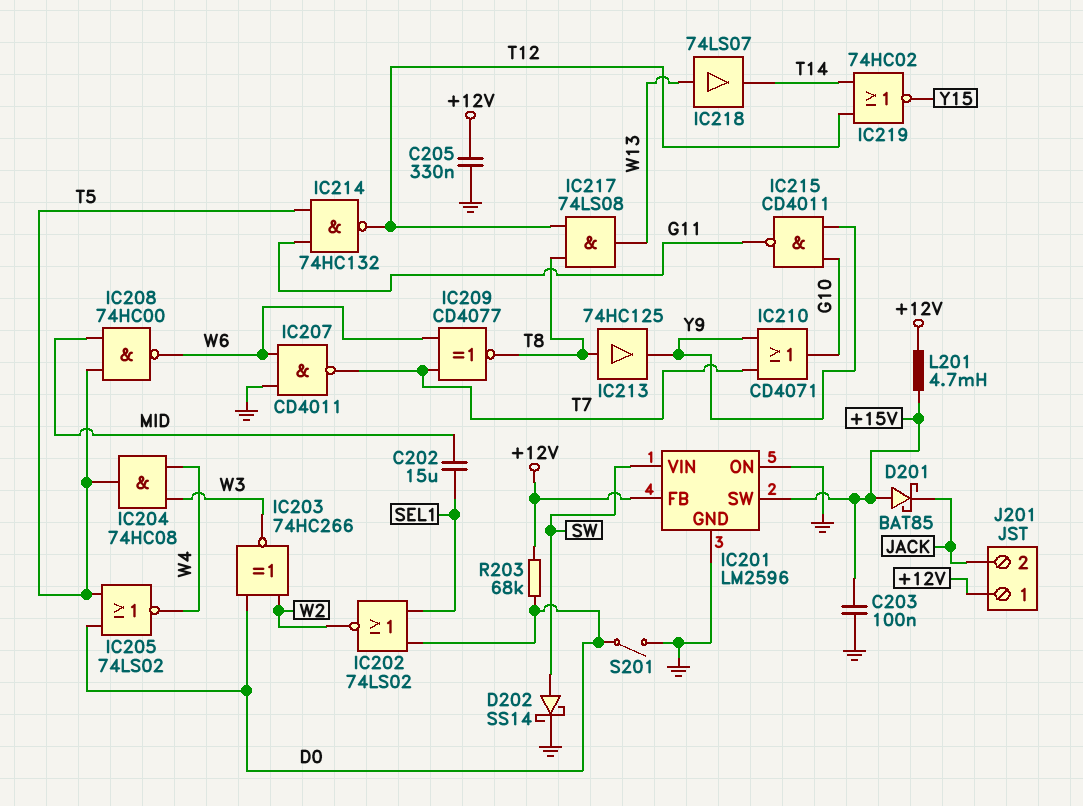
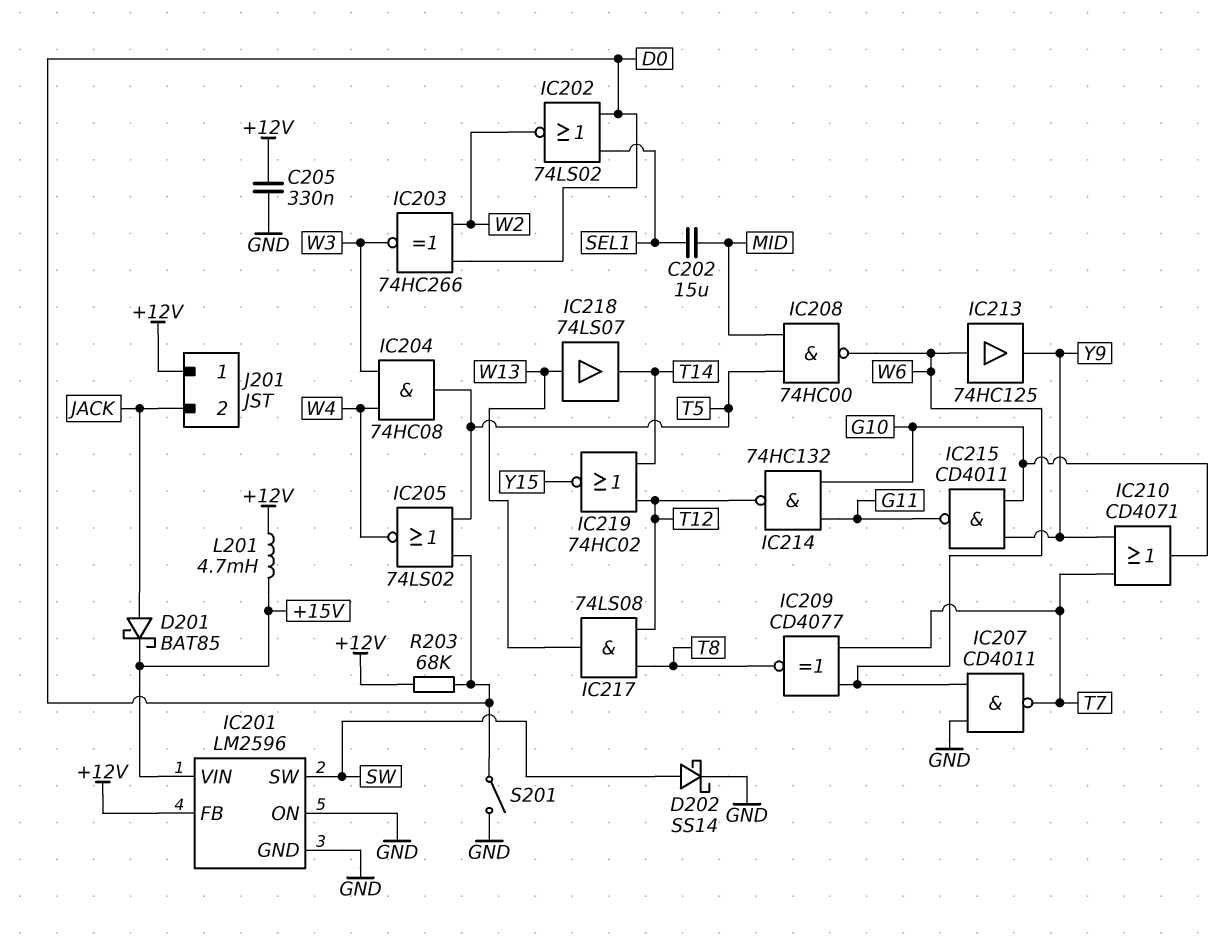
C203: 100nF (+15V, GND) -> none
D201: schottky BAT85 (A +15V, K JACK) -> schottky BAT85 (A JACK, K +15V)
IC201 pin SW: +15V -> SW
IC201 pin VIN: SW -> +15V
IC213: buffer 74HC125 (in T8, out Y9) -> buffer 74HC125 (in W6, out Y9)
IC214: NAND 74HC132 (in G11, in T5, out T12) -> NAND 74HC132 (in G10, in G11, out T12)

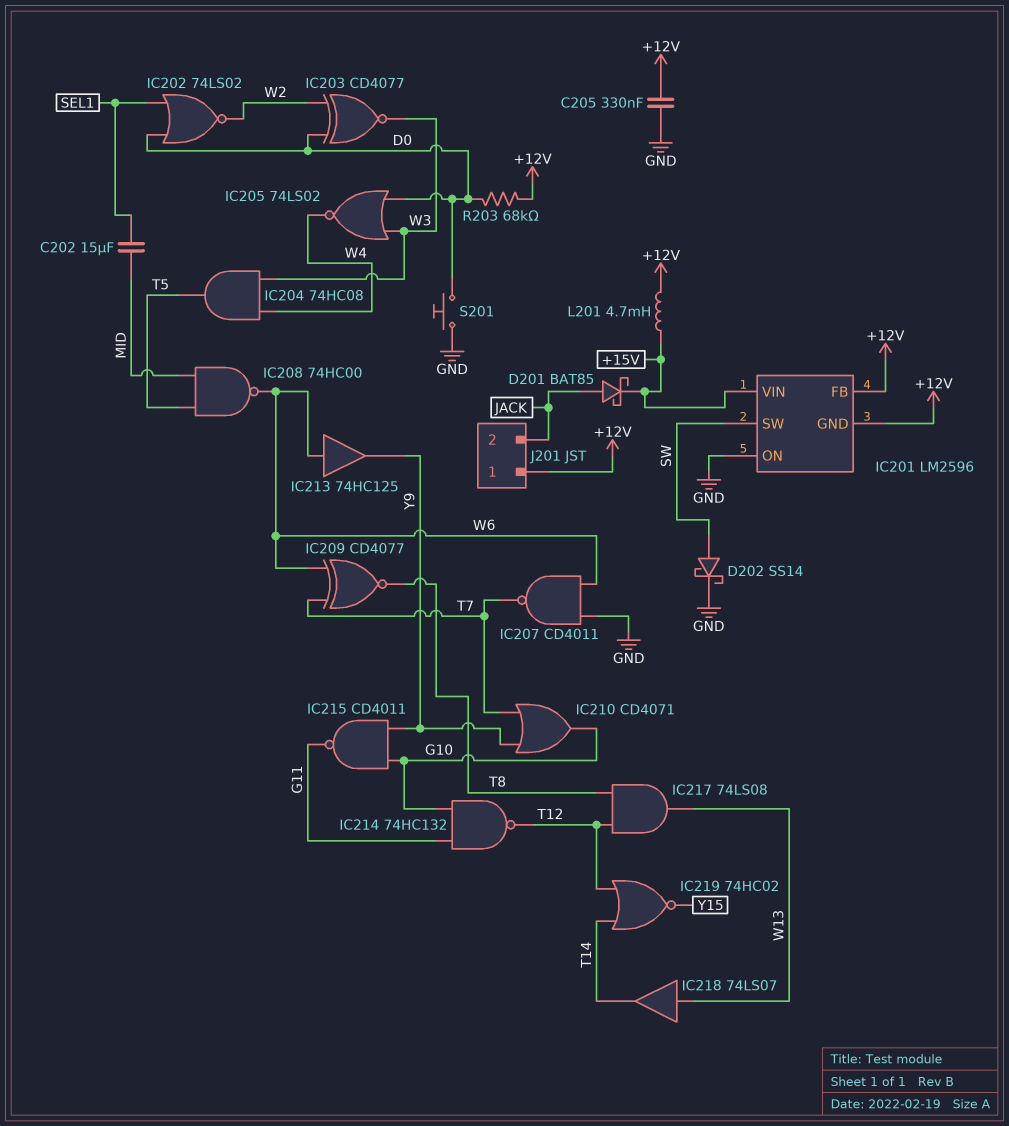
IC201 pin GND: GND -> +12V
IC203: XNOR 74HC266 (in D0, in W2, out W3) -> XNOR CD4077 (in D0, in W2, out W3)
IC205: NOR 74LS02 (in D0, in T5, out W4) -> NOR 74LS02 (in D0, in W3, out W4)
S201: switch (D0, GND) -> button (D0, GND)

